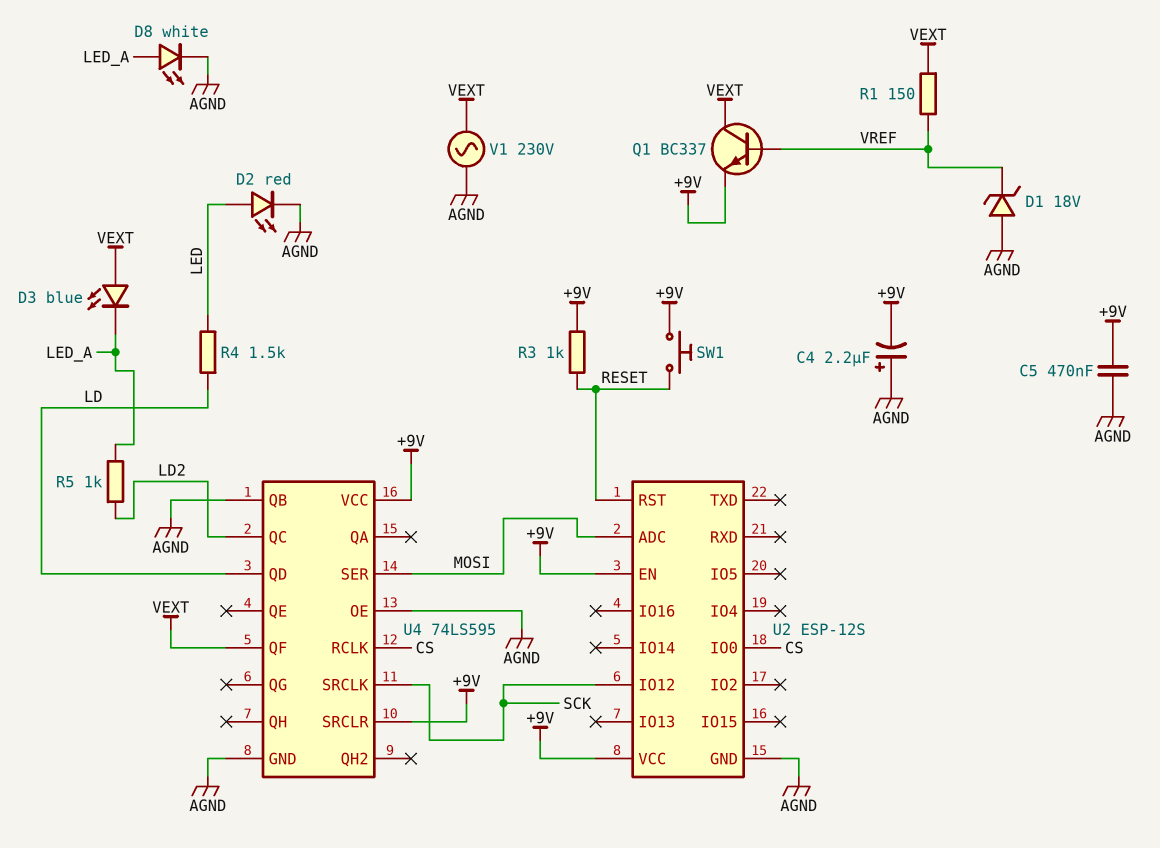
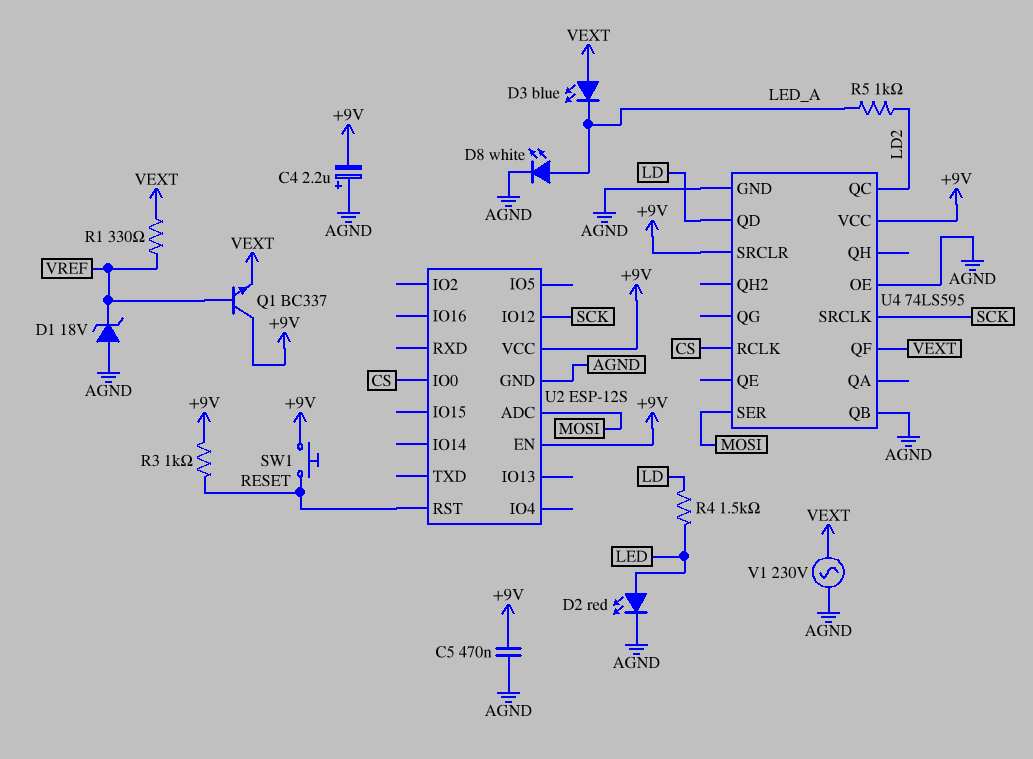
Q1: NPN BC337 (B VREF, C VEXT, E +9V) -> NPN BC337 (B VREF, C +9V, E VEXT)
R1: 150 (VEXT, VREF) -> 330 (VEXT, VREF)

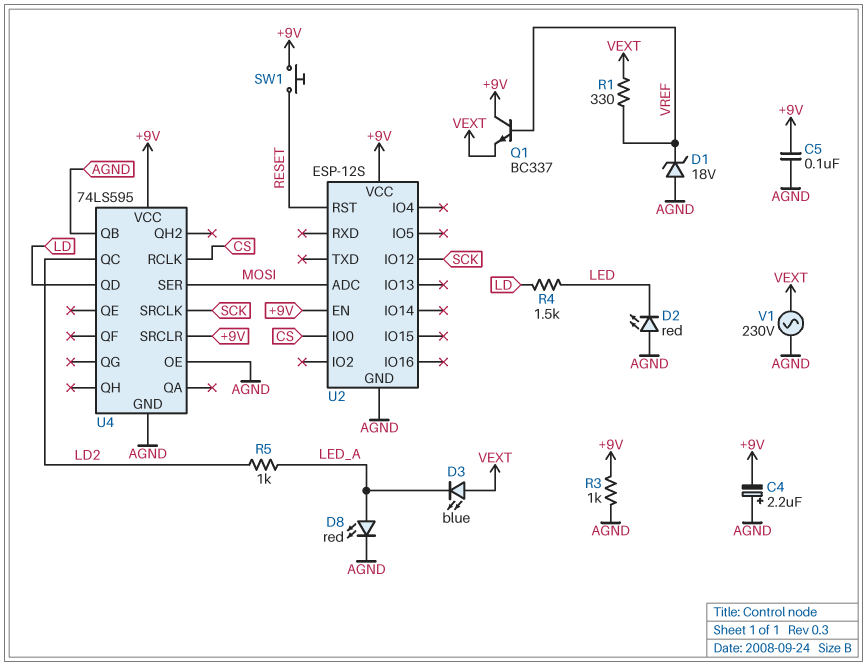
C5: 470nF (+9V, AGND) -> 100nF (+9V, AGND)
D2: LED red (A LED, K AGND) -> LED red (A AGND, K LED)
D8: LED white (A LED_A, K AGND) -> LED red (A LED_A, K AGND)
R3: 1k (+9V, RESET) -> 1k (+9V, AGND)
U4 pin QF: VEXT -> none

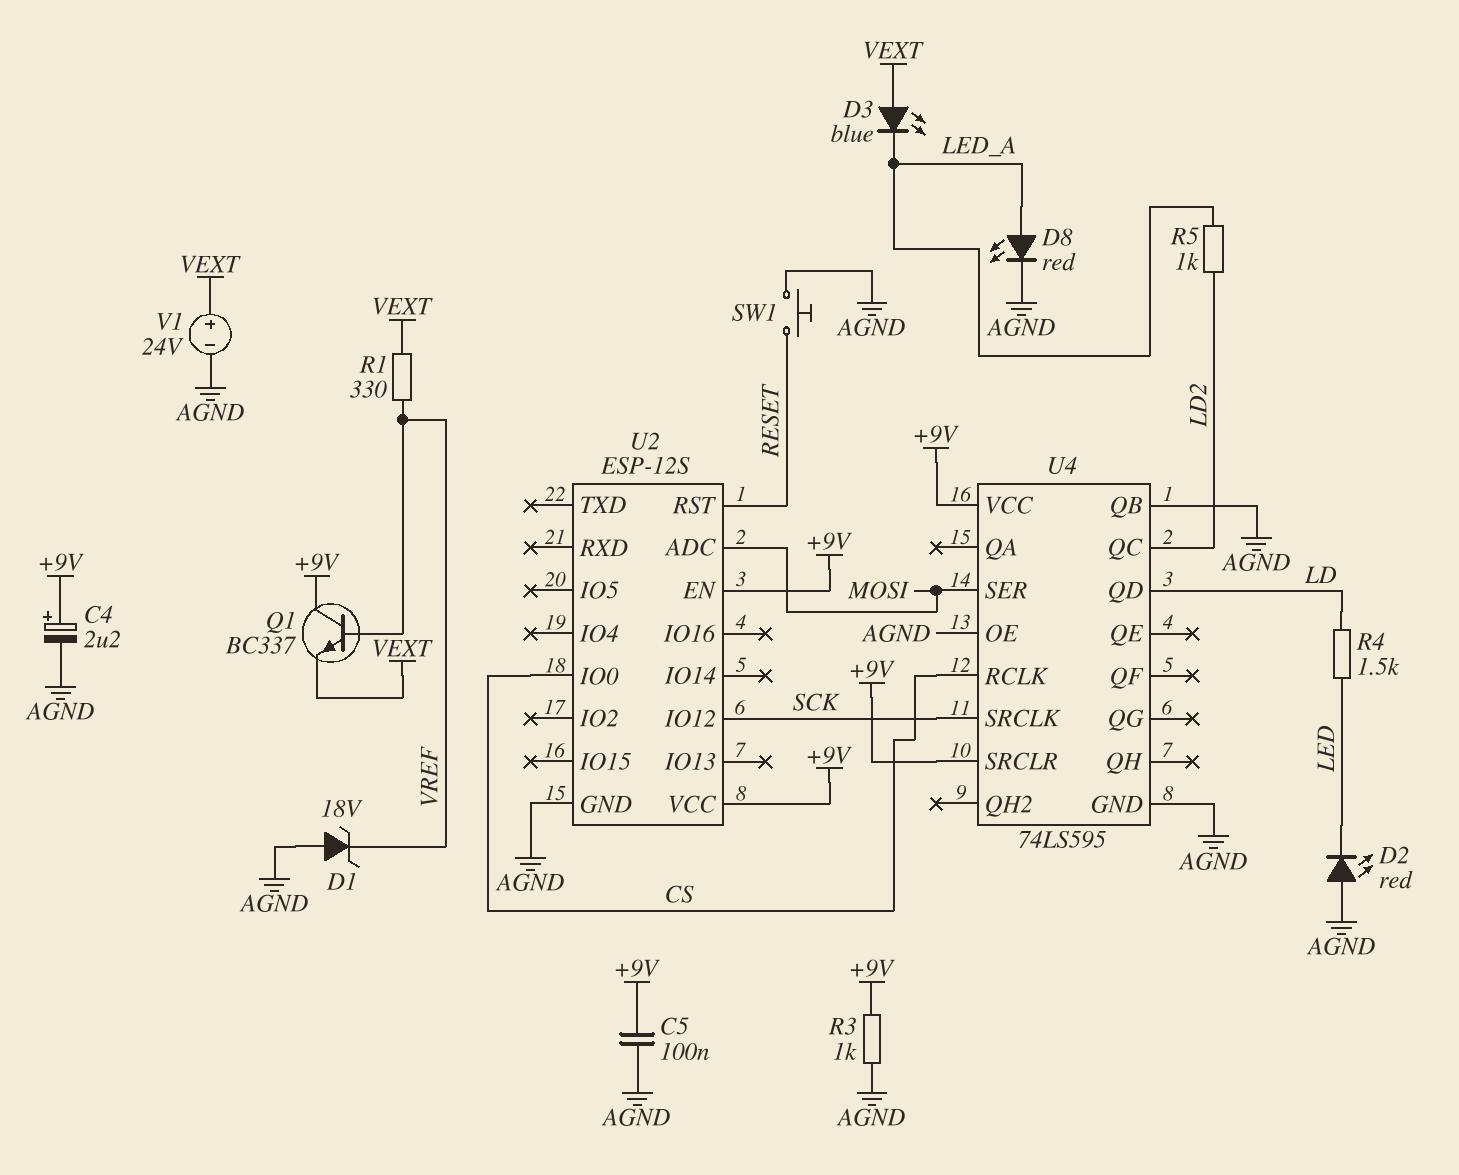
C4: 2.2uF (plus AGND, minus +9V) -> 2.2uF (plus +9V, minus AGND)
SW1: button (+9V, RESET) -> button (AGND, RESET)
V1: AC 230V (AGND, VEXT) -> 24V (plus VEXT, minus AGND)

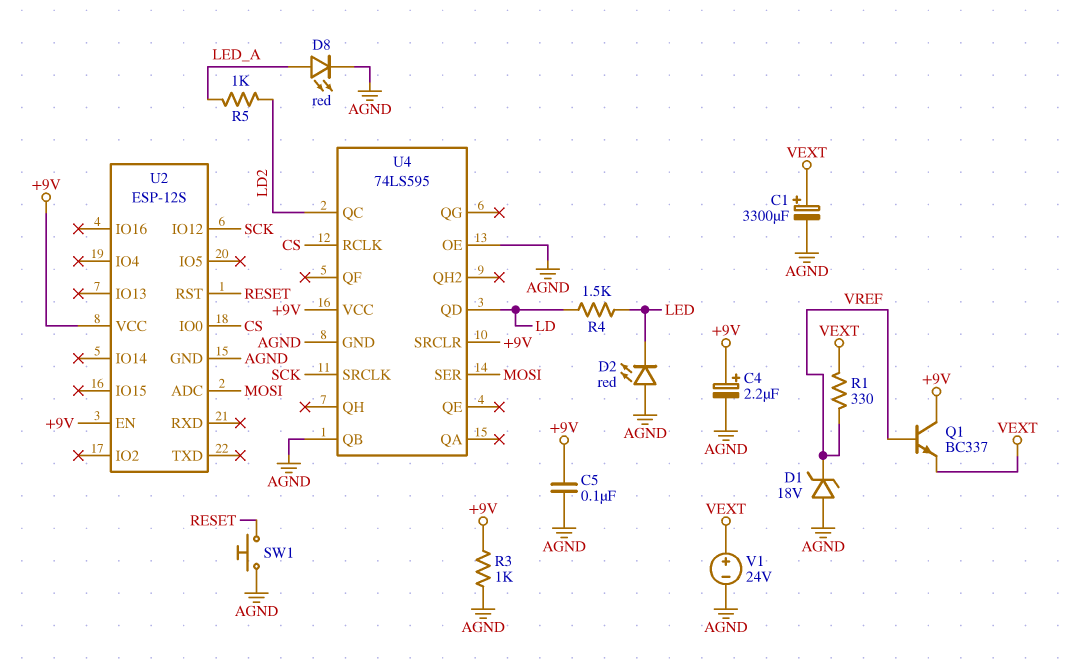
C1: none -> 3300uF (plus VEXT, minus AGND)
D3: LED blue (A VEXT, K LED_A) -> none

